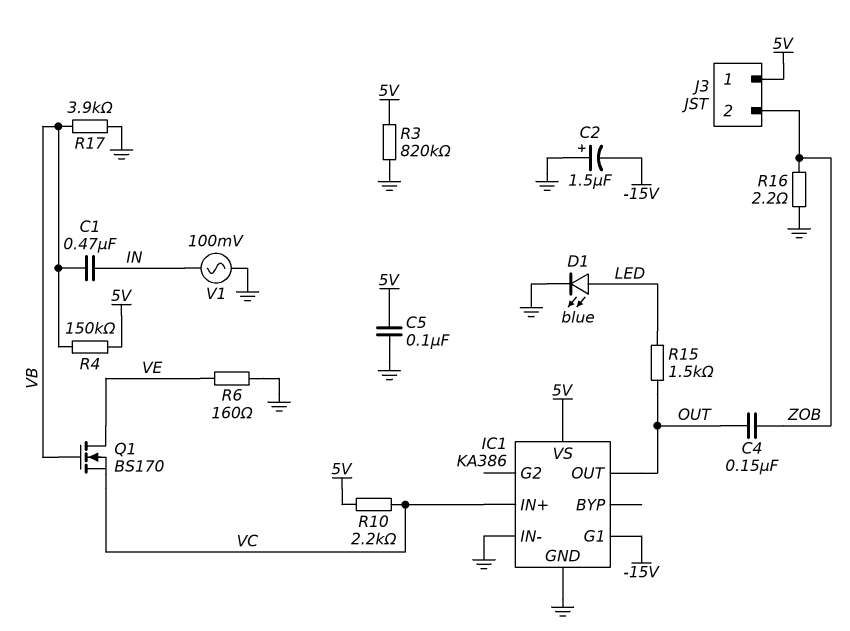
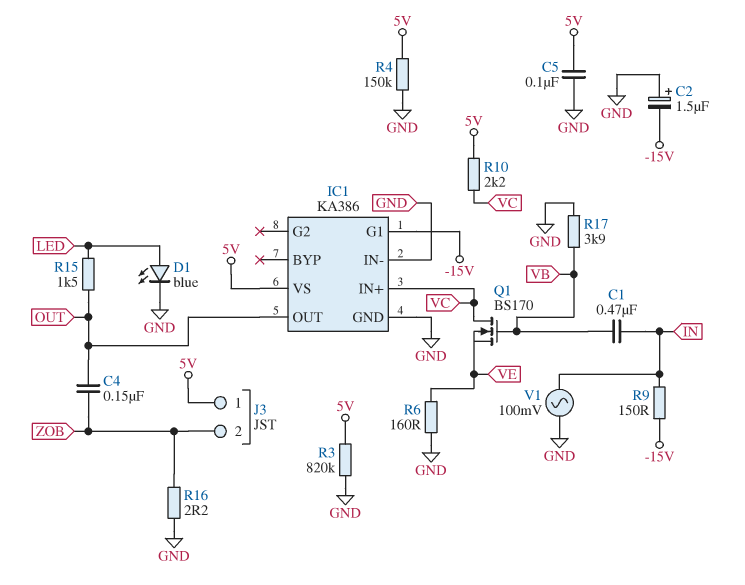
Q1: NMOS BS170 (G VB, D VE, S VC) -> NMOS BS170 (G VB, D VC, S VE)
R4: 150k (5V, VB) -> 150k (5V, GND)
R9: none -> 150 (-15V, IN)

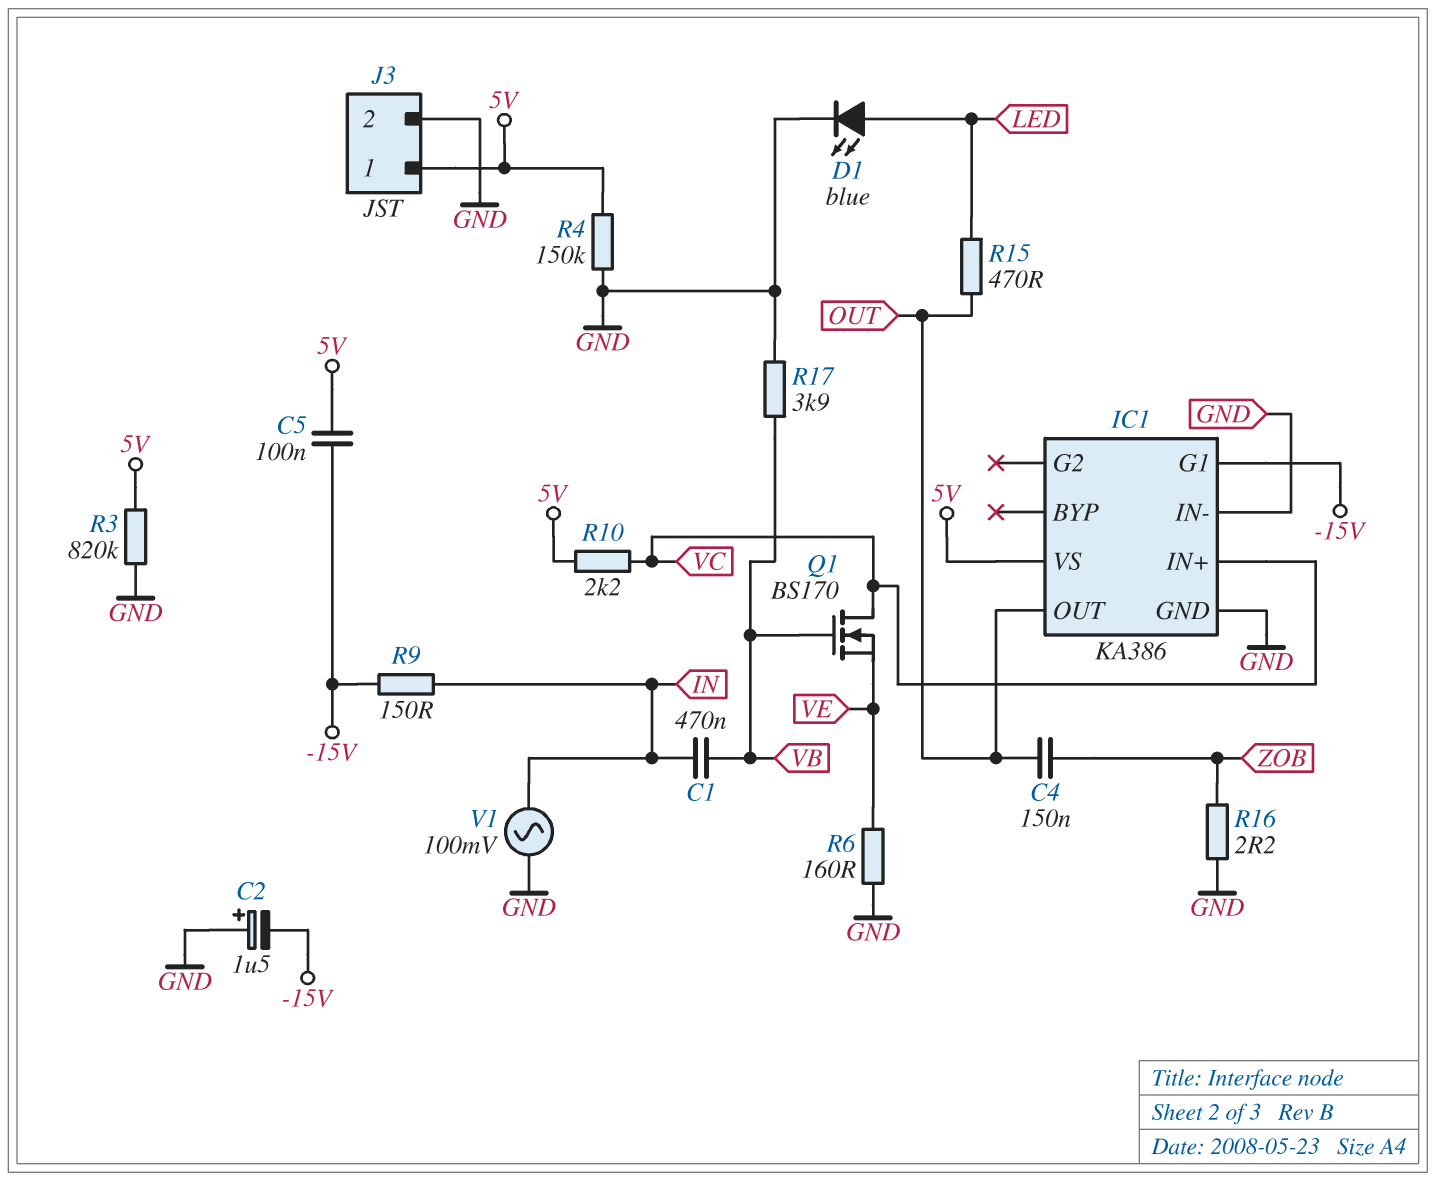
C5: 100nF (5V, GND) -> 100nF (-15V, 5V)
J3 pin 2: ZOB -> GND
R15: 1.5k (LED, OUT) -> 470 (LED, OUT)

